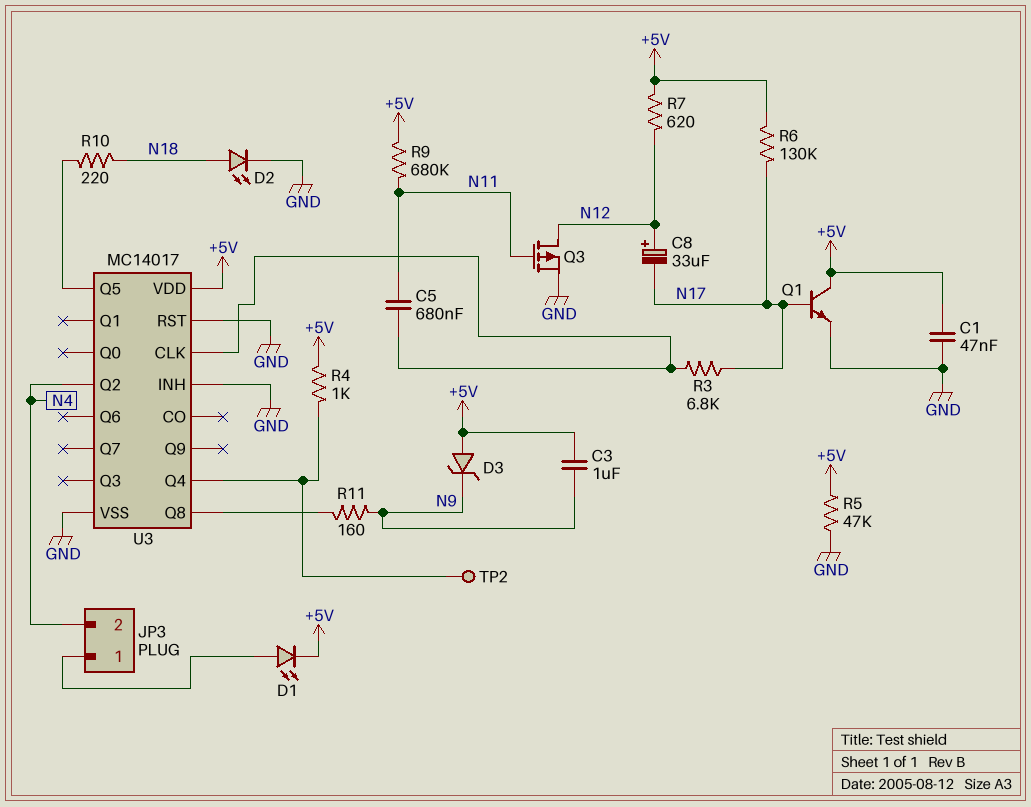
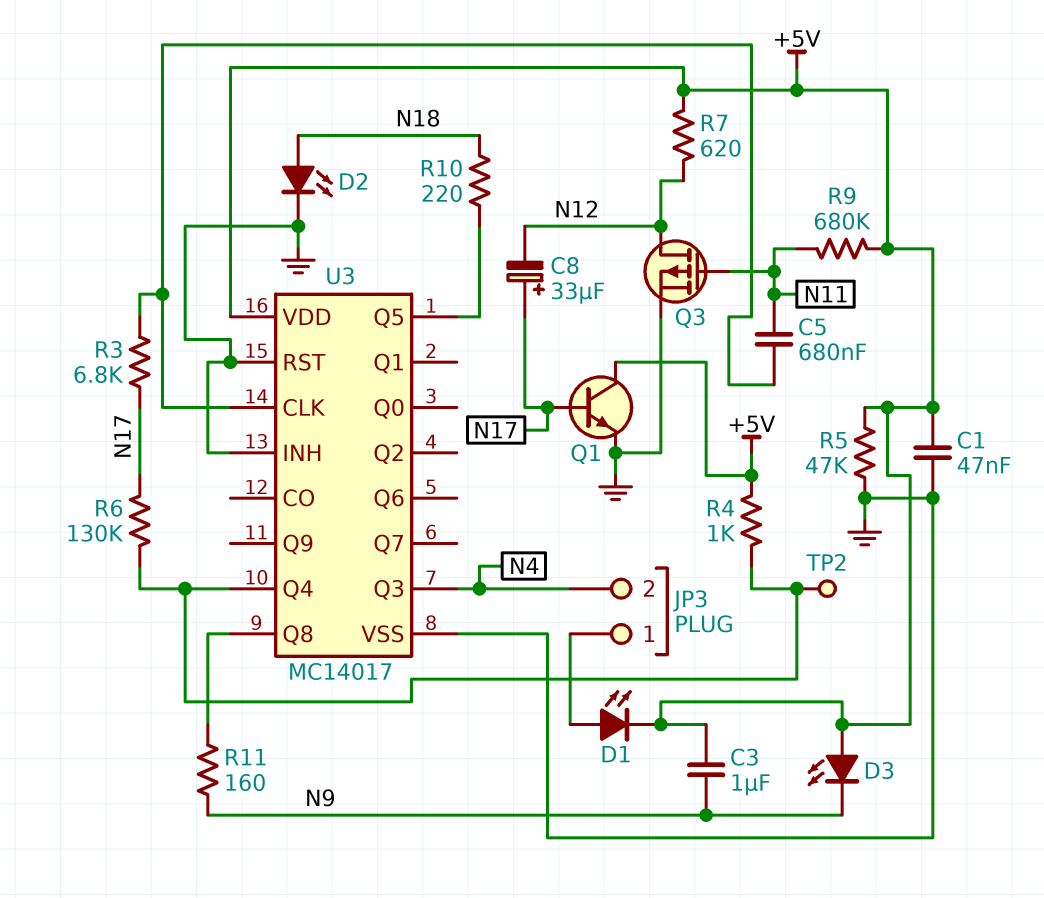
C8: 33uF (plus N12, minus N17) -> 33uF (plus N17, minus N12)
D3: zener (A +5V, K N9) -> LED (A +5V, K N9)
R6: 130k (+5V, N17) -> 130k (N17, U3/Q4)
U3 pin Q2: N4 -> none
U3 pin Q3: none -> N4

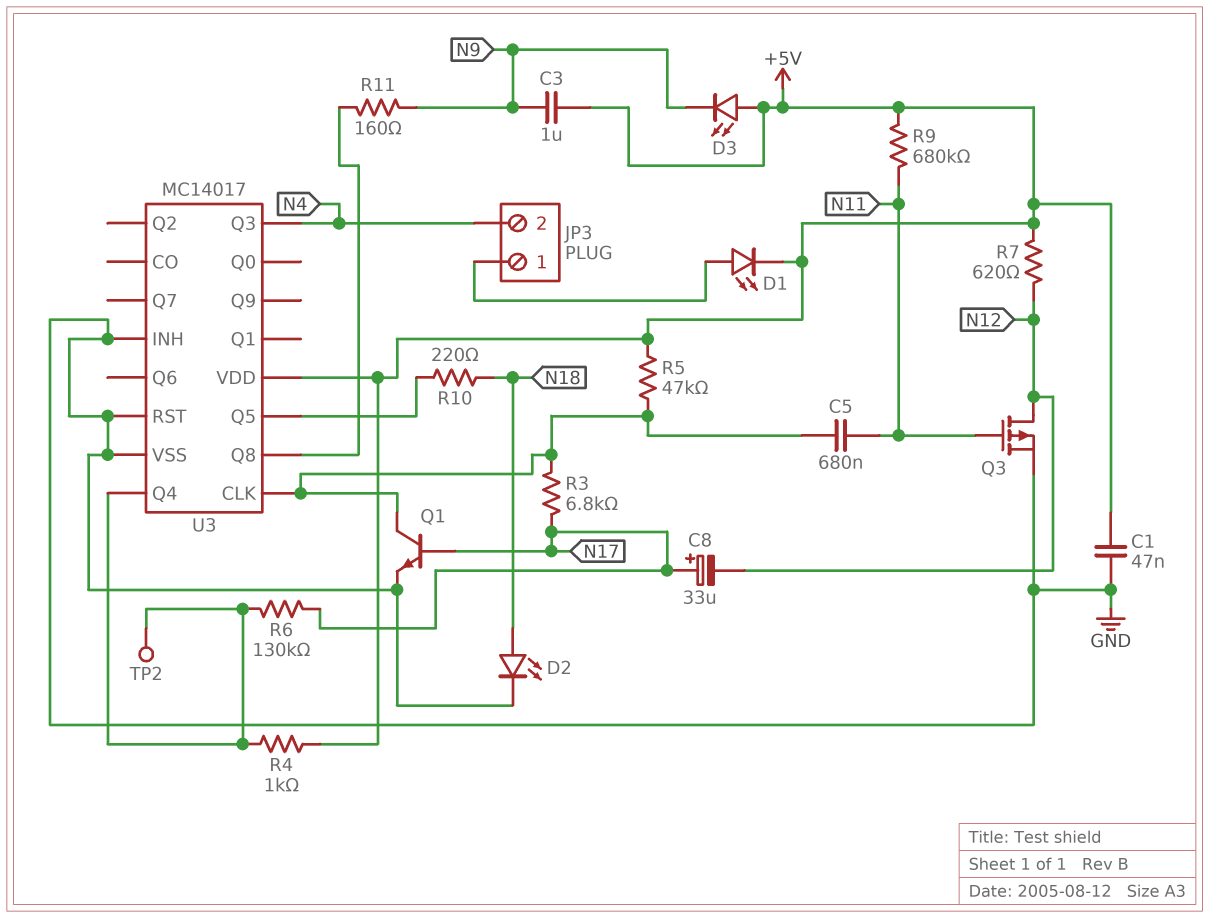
Q1: NPN (B N17, C +5V, E GND) -> NPN (B N17, C U3/CLK, E GND)
R5: 47k (+5V, GND) -> 47k (+5V, U3/CLK)

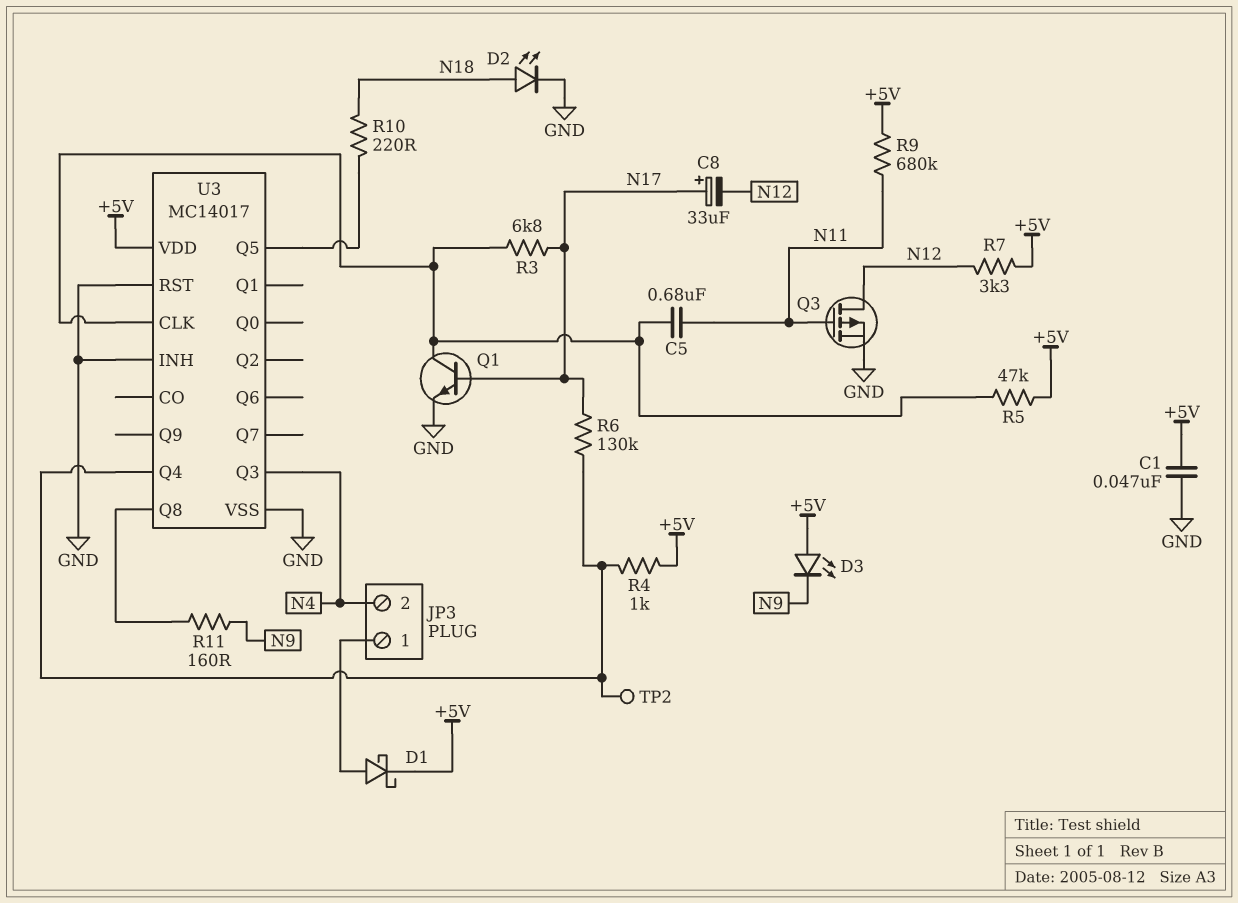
C3: 1uF (+5V, N9) -> none
D1: LED (A JP3/1, K +5V) -> schottky (A JP3/1, K +5V)
R7: 620 (+5V, N12) -> 3.3k (+5V, N12)

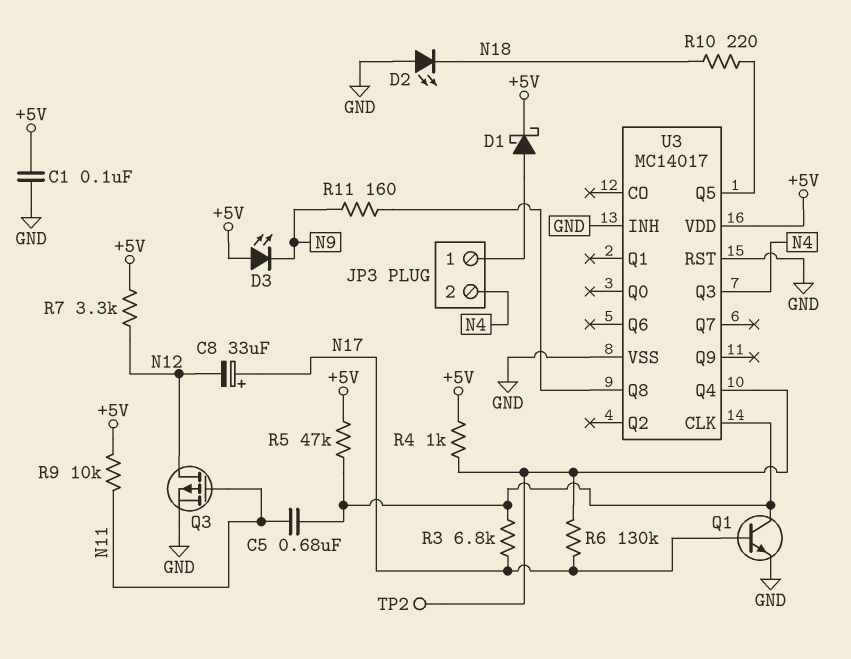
C1: 47nF (+5V, GND) -> 100nF (+5V, GND)
D2: LED (A N18, K GND) -> LED (A GND, K N18)
R9: 680k (+5V, N11) -> 10k (+5V, N11)

